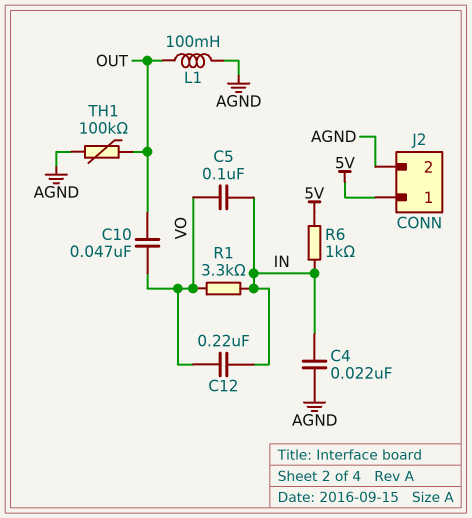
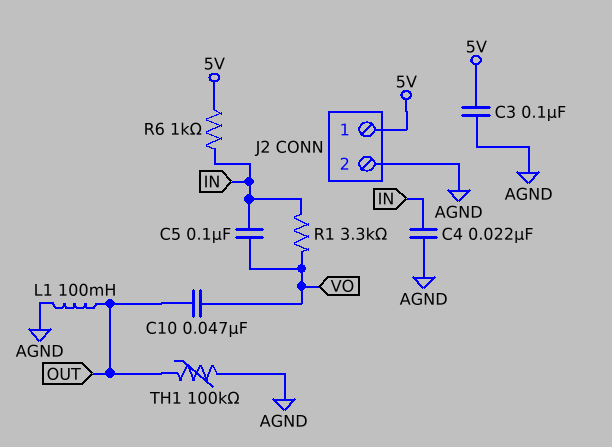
C3: none -> 100nF (5V, AGND)
C12: 220nF (IN, VO) -> none

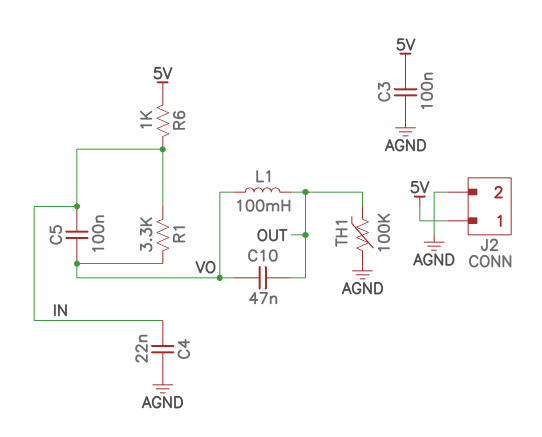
L1: 100mH (AGND, OUT) -> 100mH (OUT, VO)

